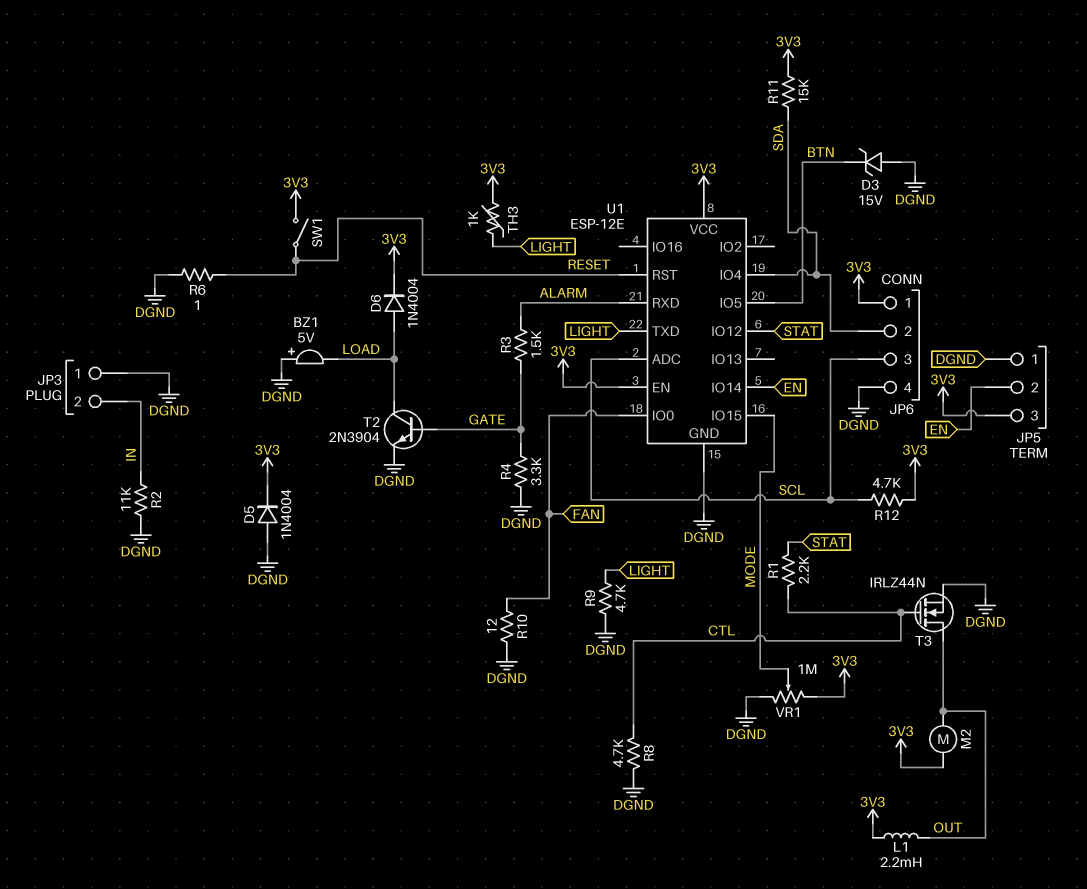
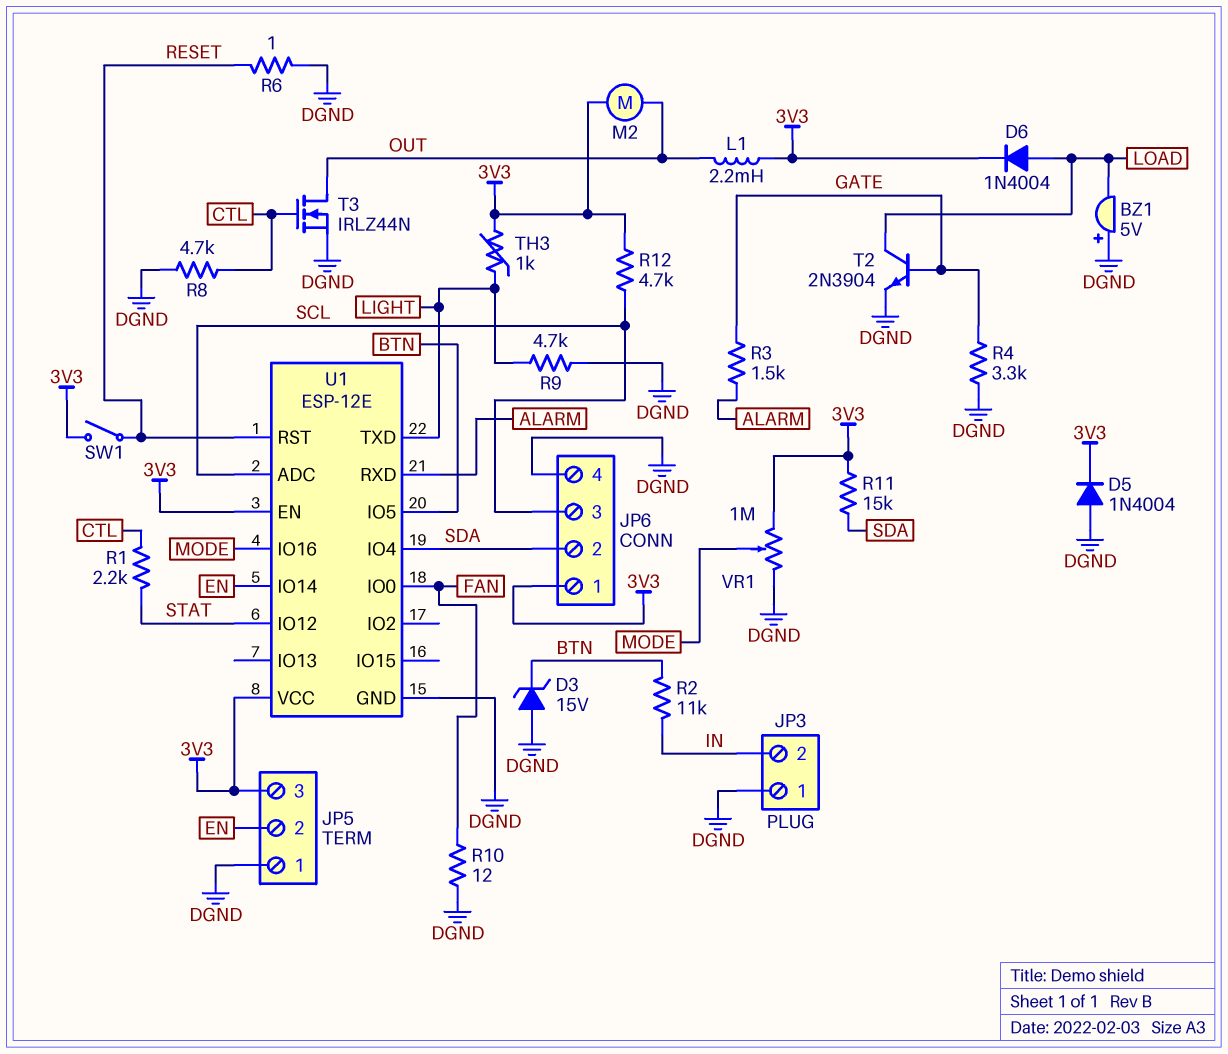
R2: 11k (DGND, IN) -> 11k (BTN, IN)
U1 pin IO15: MODE -> none
U1 pin IO16: none -> MODE

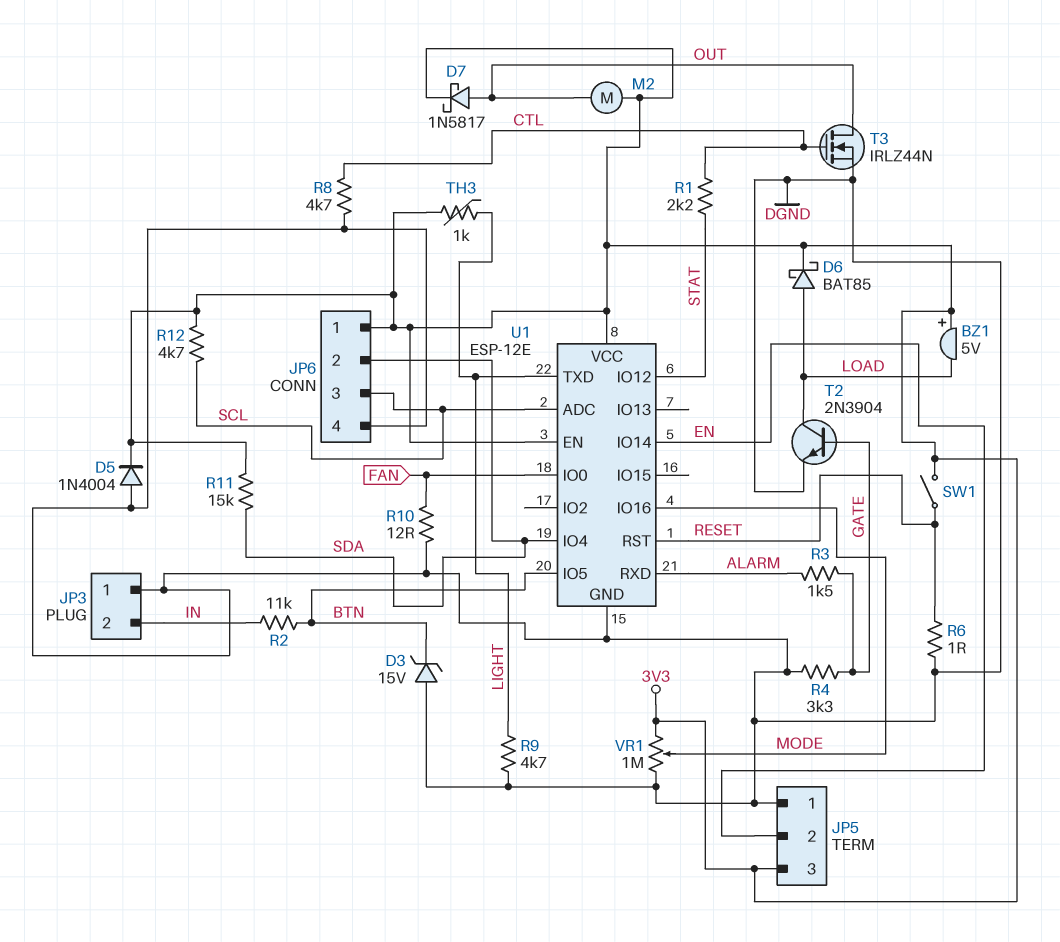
BZ1: buzzer 5V (plus DGND, minus LOAD) -> buzzer 5V (plus 3V3, minus LOAD)
D6: diode 1N4004 (A LOAD, K 3V3) -> schottky BAT85 (A LOAD, K 3V3)
D7: none -> schottky 1N5817 (A OUT, K 3V3)
L1: 2.2mH (3V3, OUT) -> none

